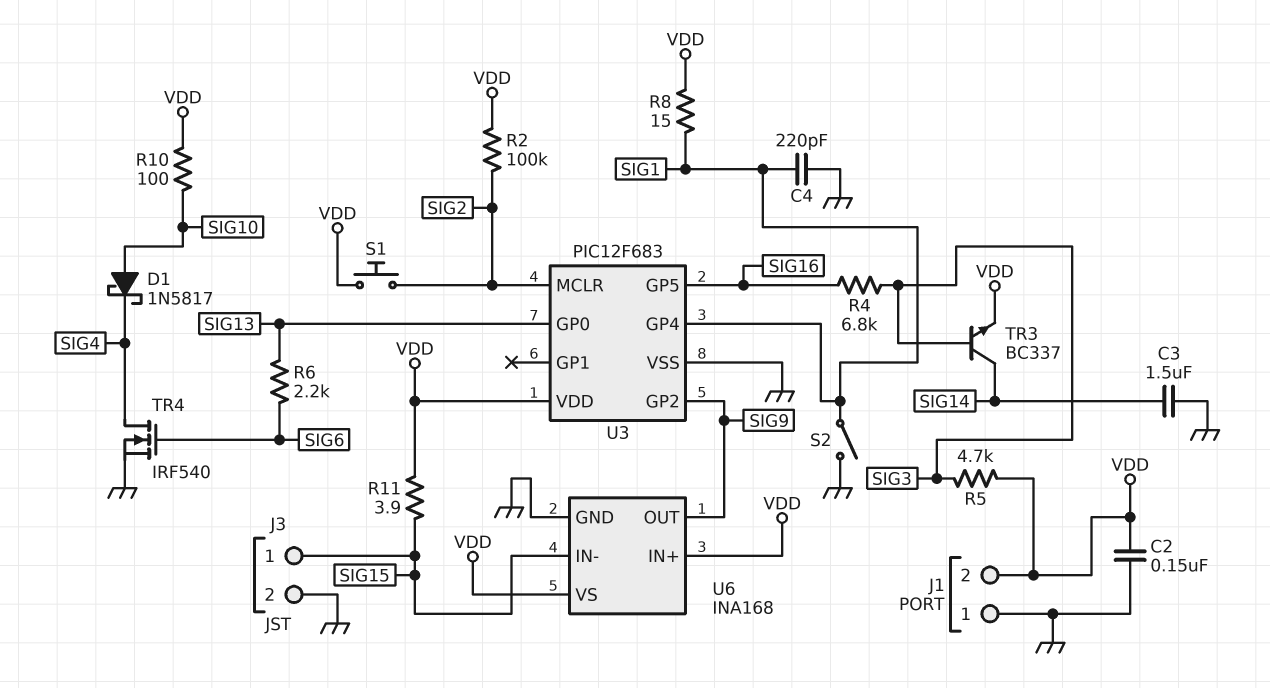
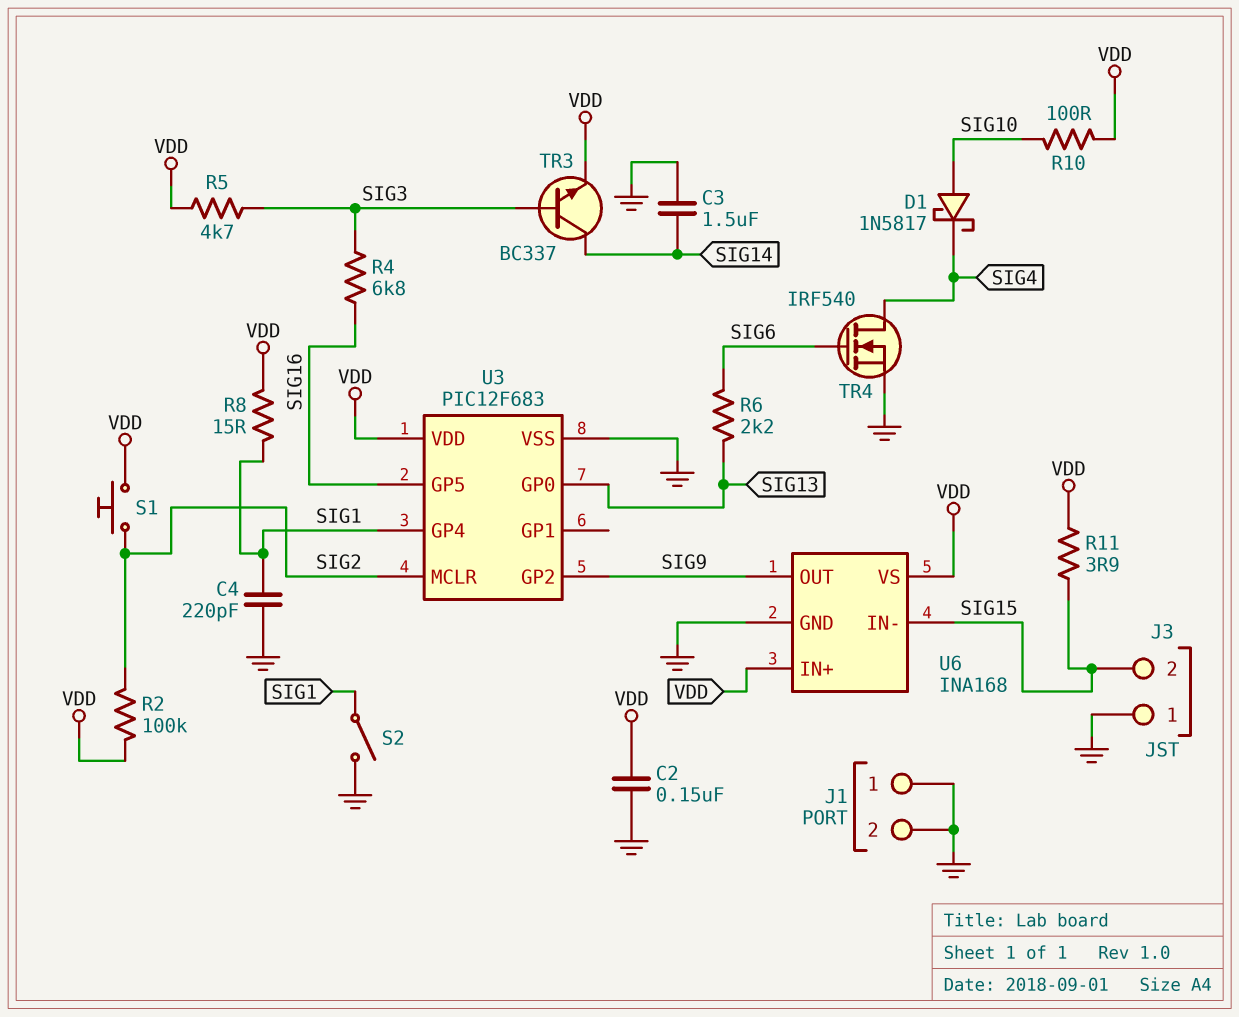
J1 pin 2: VDD -> GND
J3 pin 1: SIG15 -> GND
J3 pin 2: GND -> SIG15

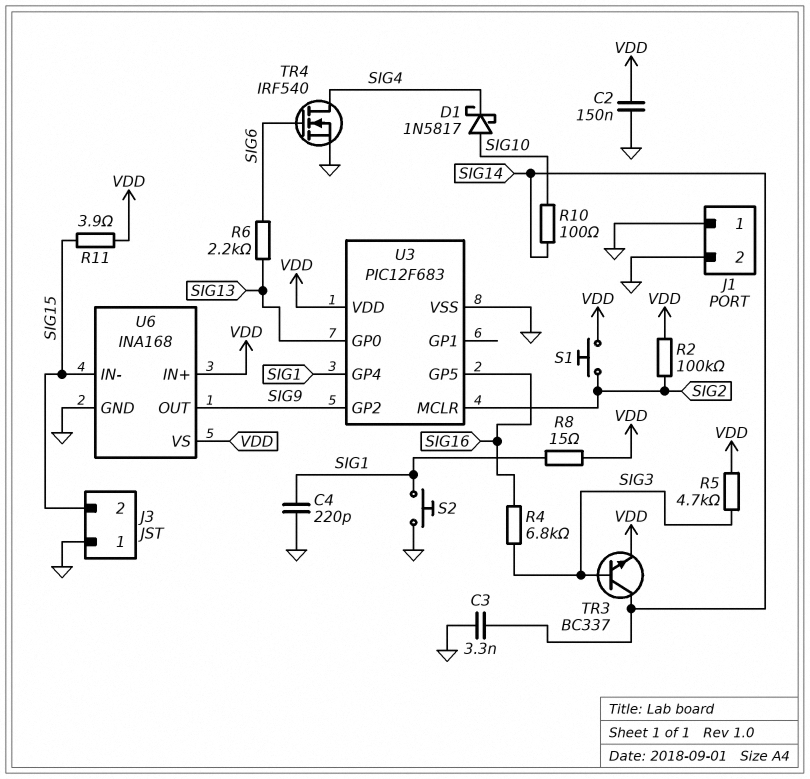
C3: 1.5uF (GND, SIG14) -> 3.3nF (GND, SIG14)
R10: 100 (SIG10, VDD) -> 100 (SIG10, SIG14)
S2: switch (GND, SIG1) -> button (GND, SIG1)

